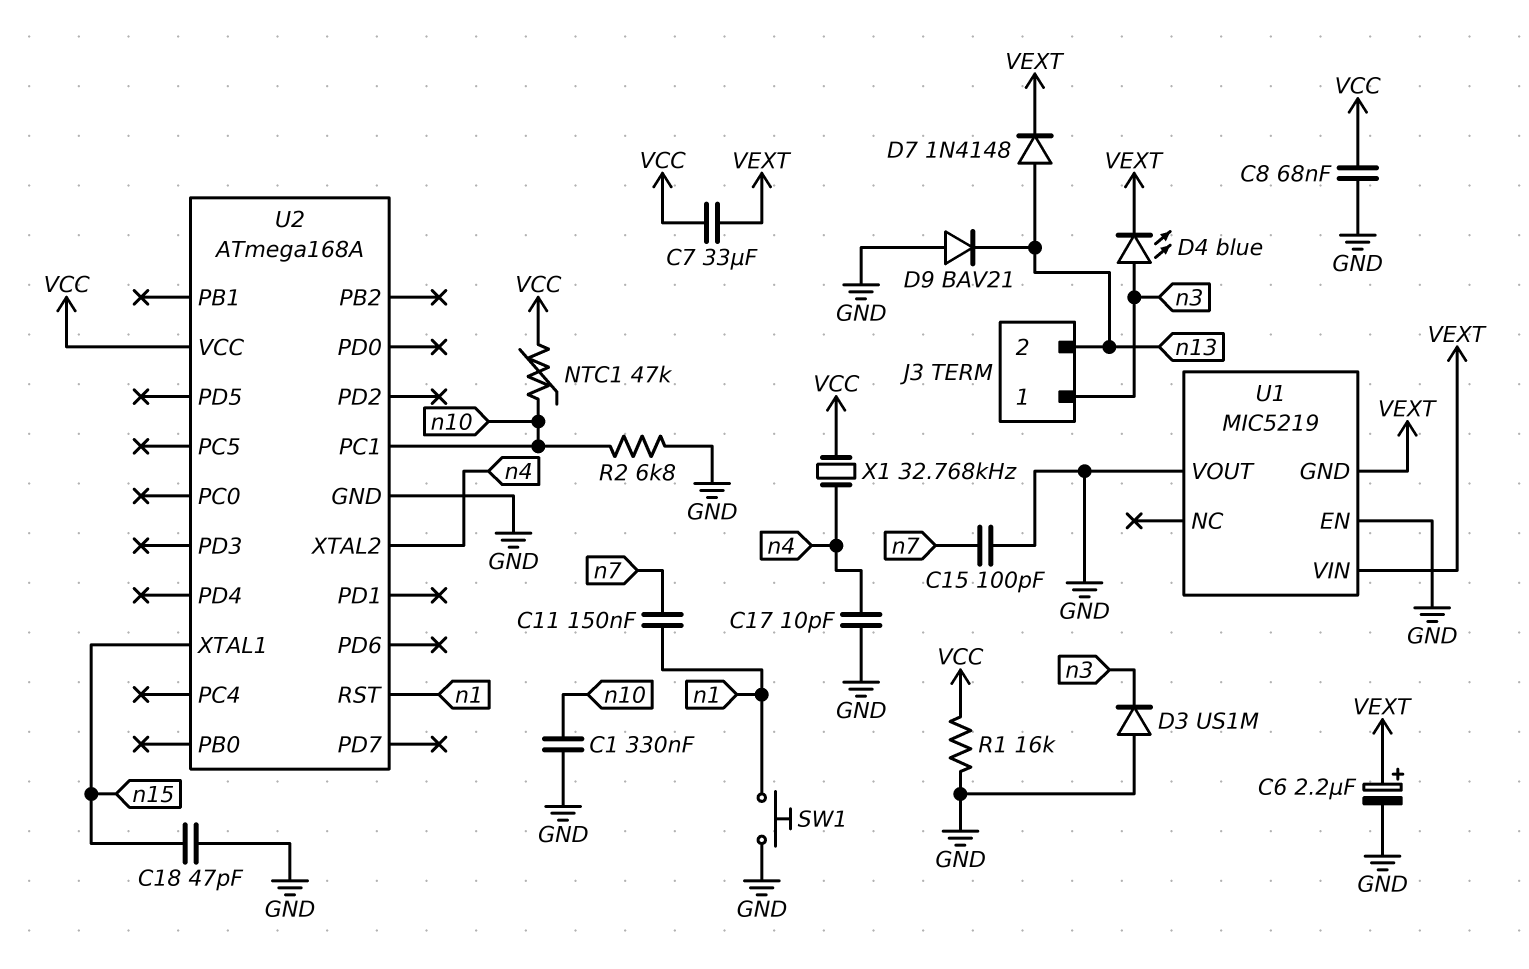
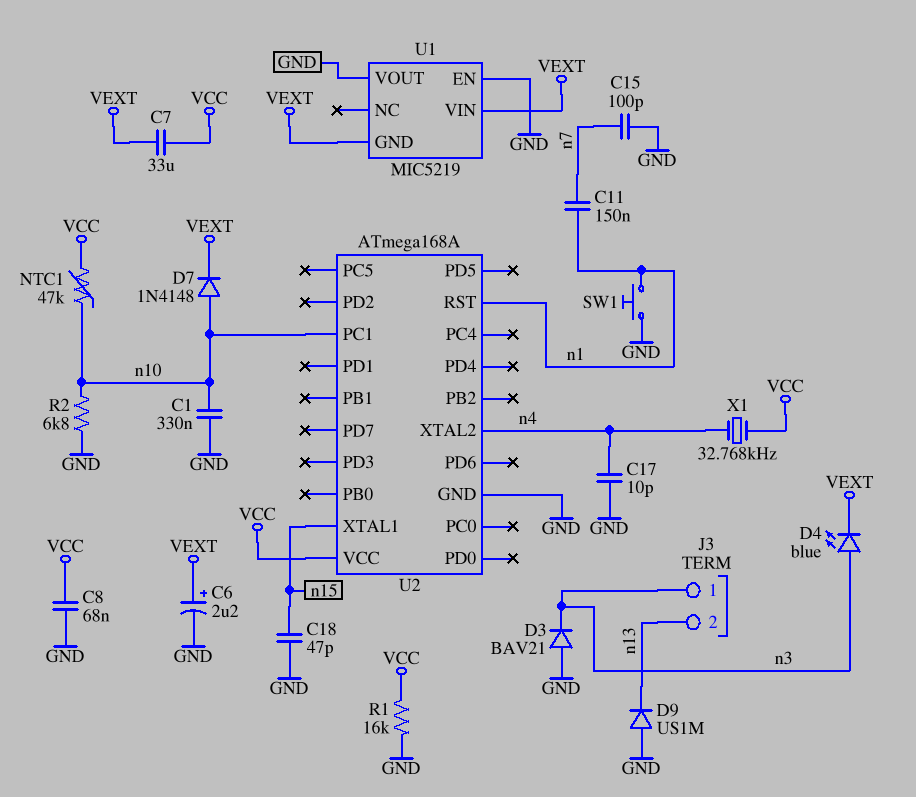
D3: diode US1M (A GND, K n3) -> diode BAV21 (A GND, K n3)
D7: diode 1N4148 (A n13, K VEXT) -> diode 1N4148 (A n10, K VEXT)
D9: diode BAV21 (A GND, K n13) -> diode US1M (A GND, K n13)

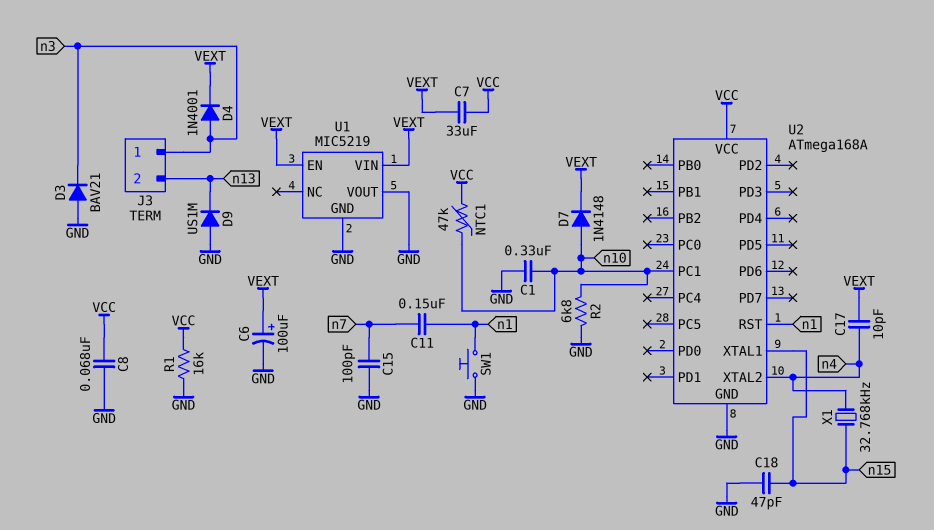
C6: 2.2uF (plus VEXT, minus GND) -> 100uF (plus VEXT, minus GND)
C17: 10pF (GND, n4) -> 10pF (VEXT, n4)
D4: LED blue (A n3, K VEXT) -> diode 1N4001 (A n3, K VEXT)
U1 pin EN: GND -> VEXT
U1 pin GND: VEXT -> GND
X1: 32.768kHz (VCC, n4) -> 32.768kHz (n4, n15)

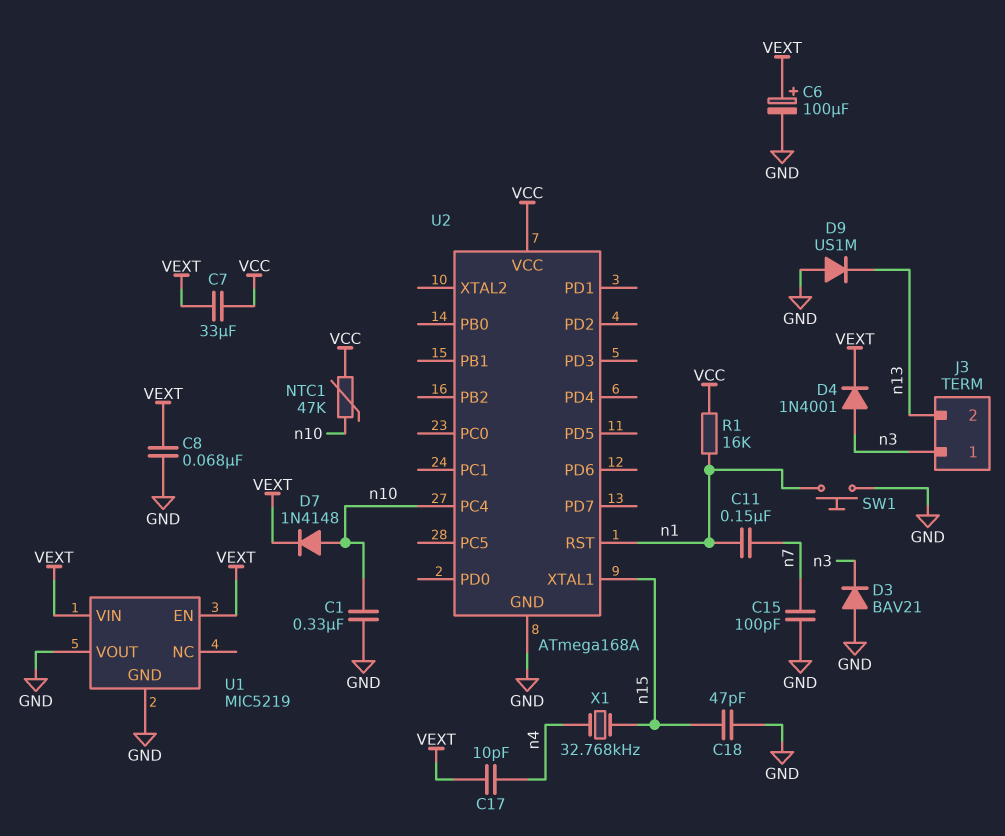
C8: 68nF (GND, VCC) -> 68nF (GND, VEXT)
R1: 16k (GND, VCC) -> 16k (VCC, n1)
R2: 6.8k (GND, n10) -> none
U2 pin PC1: n10 -> none
U2 pin PC4: none -> n10
U2 pin XTAL2: n4 -> none

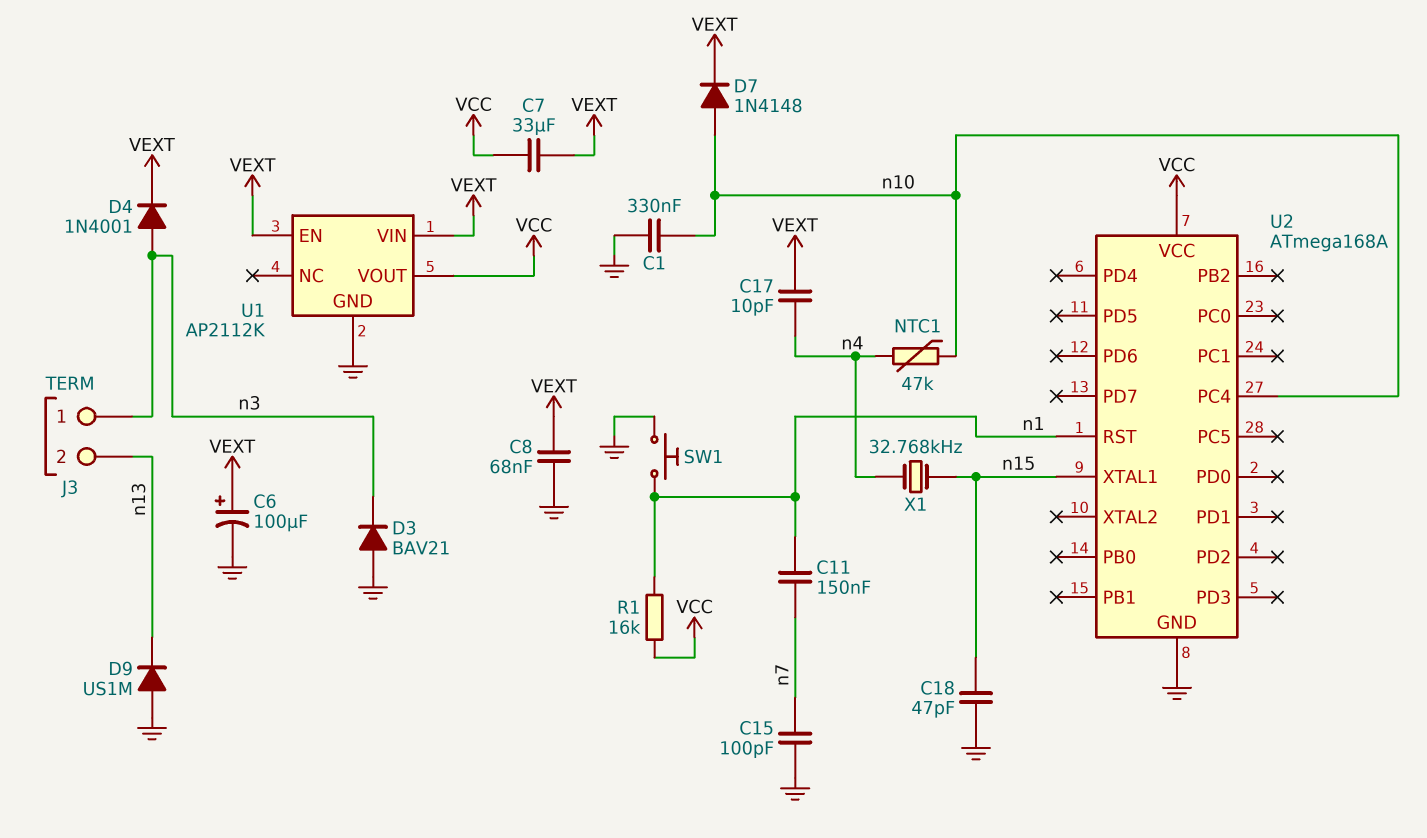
NTC1: 47k (VCC, n10) -> 47k (n4, n10)
U1: MIC5219 -> AP2112K
U1 pin VOUT: GND -> VCC

